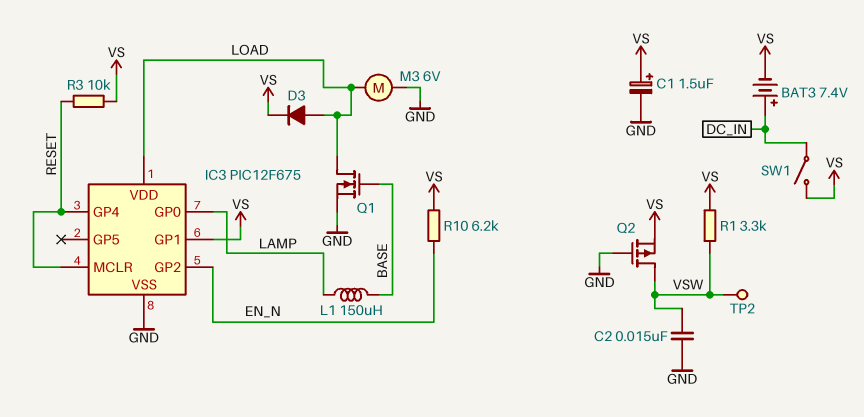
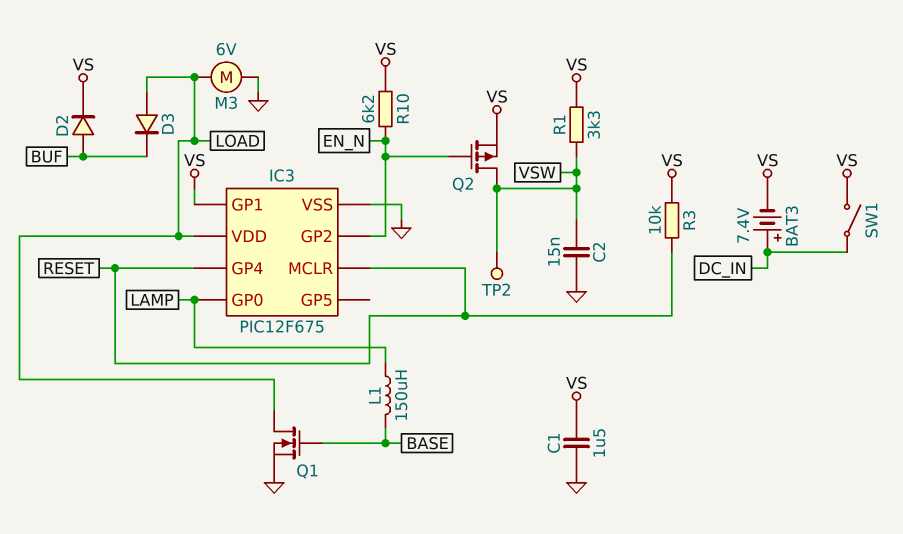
C1: 1.5uF (plus VS, minus GND) -> 1.5uF (GND, VS)
D2: none -> diode (A BUF, K VS)
D3: diode (A LOAD, K VS) -> diode (A LOAD, K BUF)
Q2: PMOS (G GND, D VSW, S VS) -> PMOS (G EN_N, D VSW, S VS)

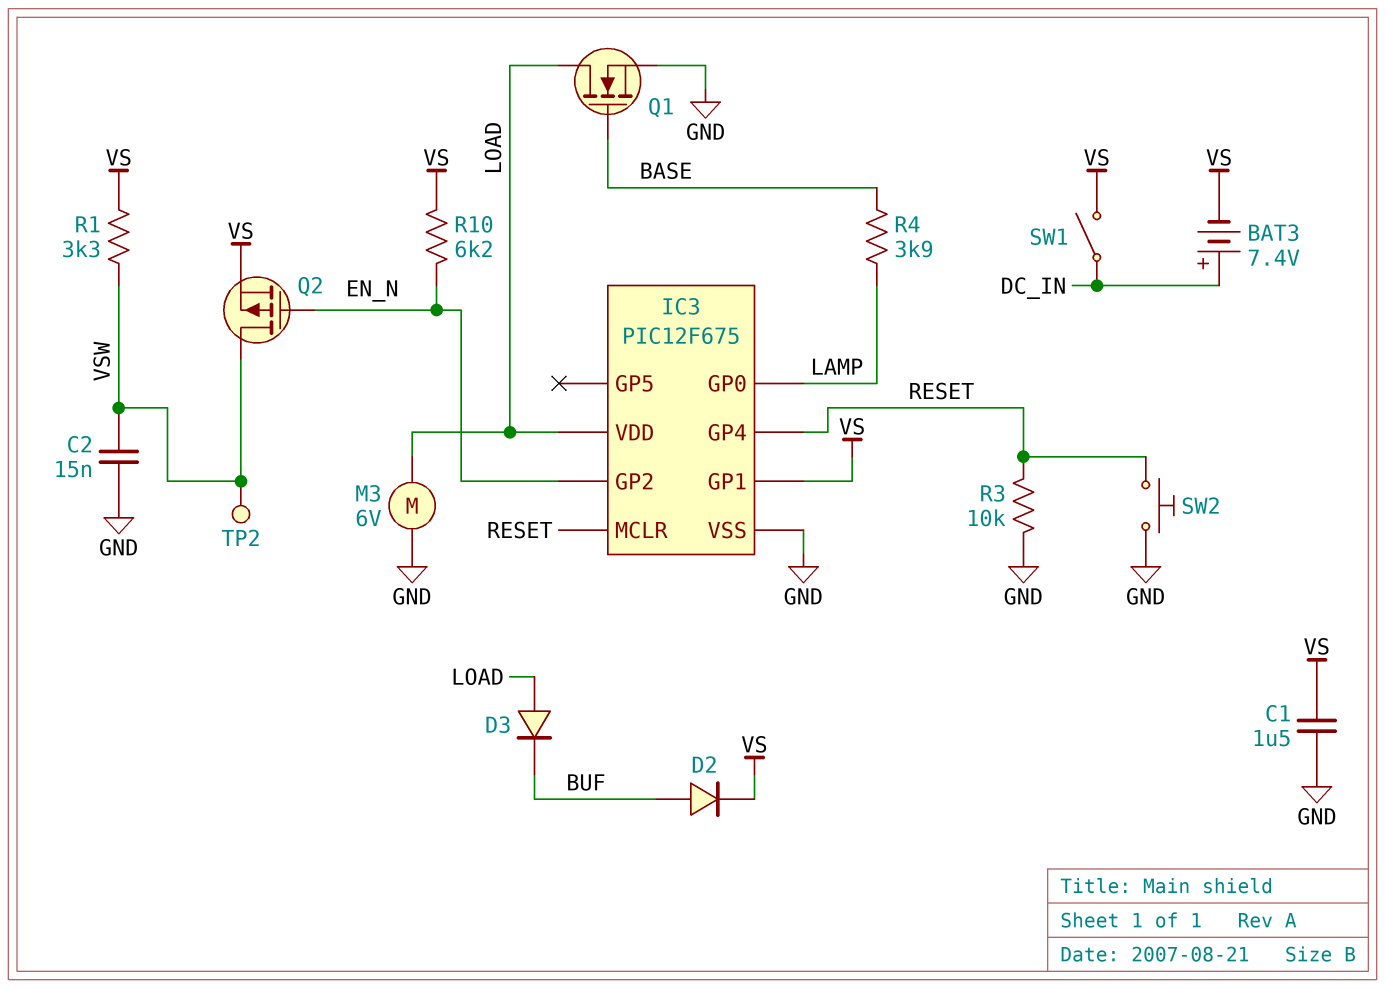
L1: 150uH (BASE, LAMP) -> none
R3: 10k (RESET, VS) -> 10k (GND, RESET)
R4: none -> 3.9k (BASE, LAMP)
SW2: none -> button (GND, RESET)

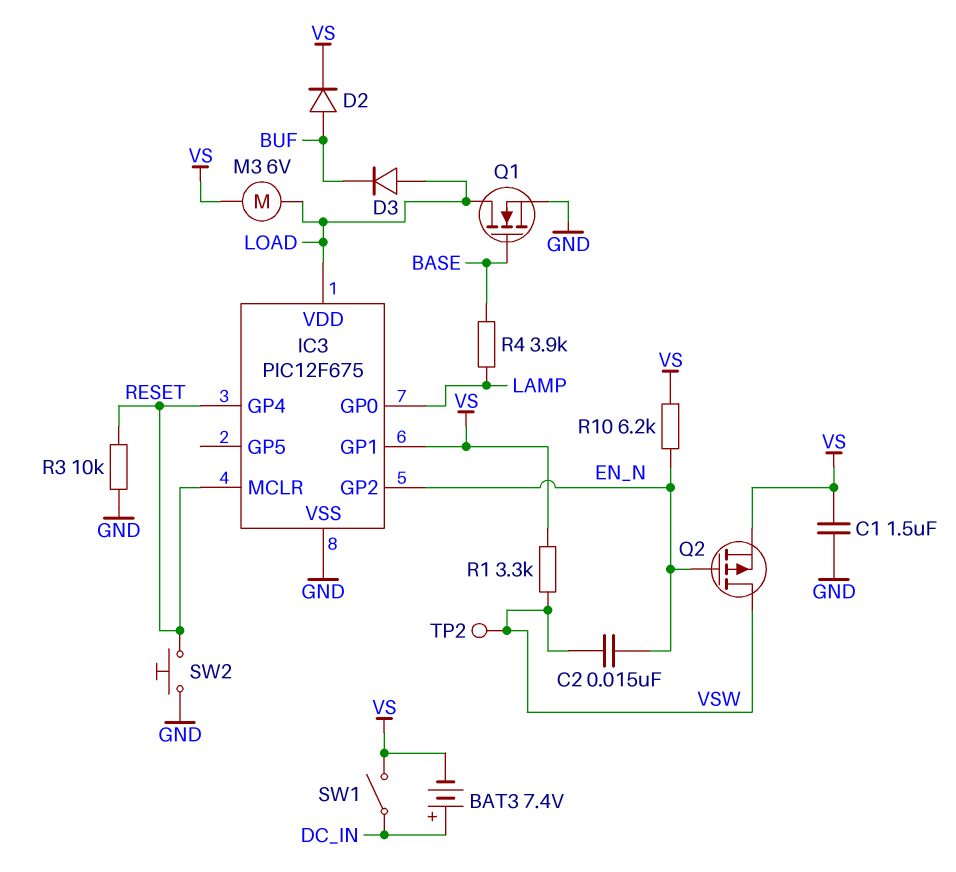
C2: 15nF (GND, VSW) -> 15nF (EN_N, VSW)
M3: motor 6V (GND, LOAD) -> motor 6V (LOAD, VS)

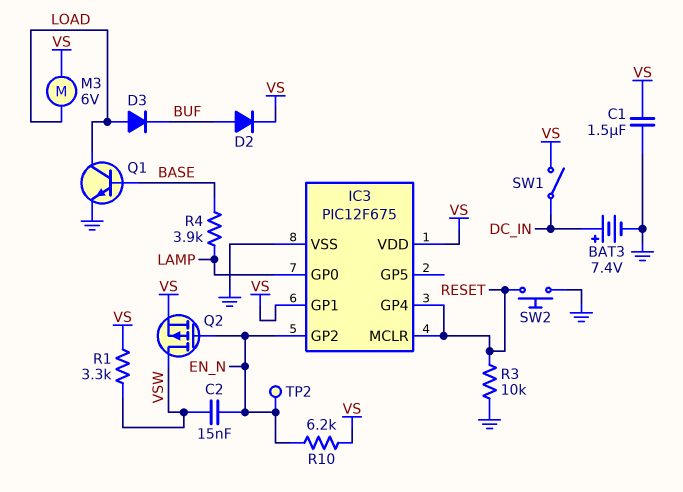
BAT3: 7.4V (plus DC_IN, minus VS) -> 7.4V (plus DC_IN, minus GND)
IC3 pin VDD: LOAD -> VS
Q1: NMOS (G BASE, D LOAD, S GND) -> NPN (B BASE, C LOAD, E GND)
TP2: test point (VSW) -> test point (EN_N)

